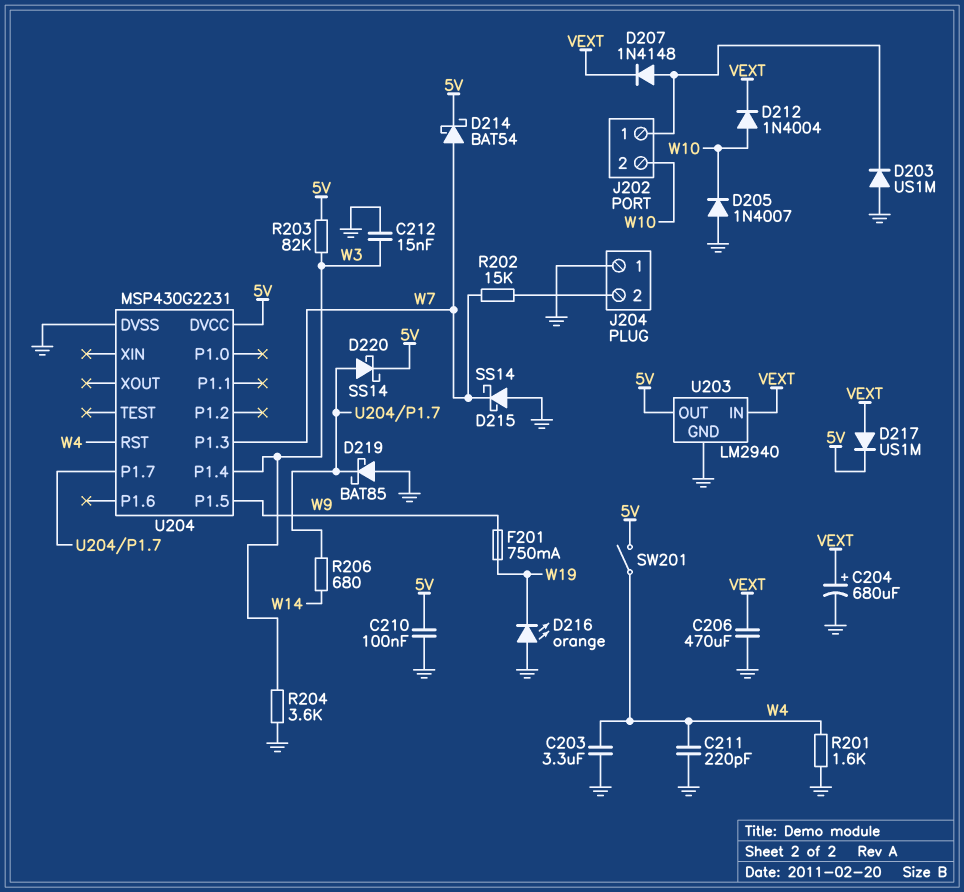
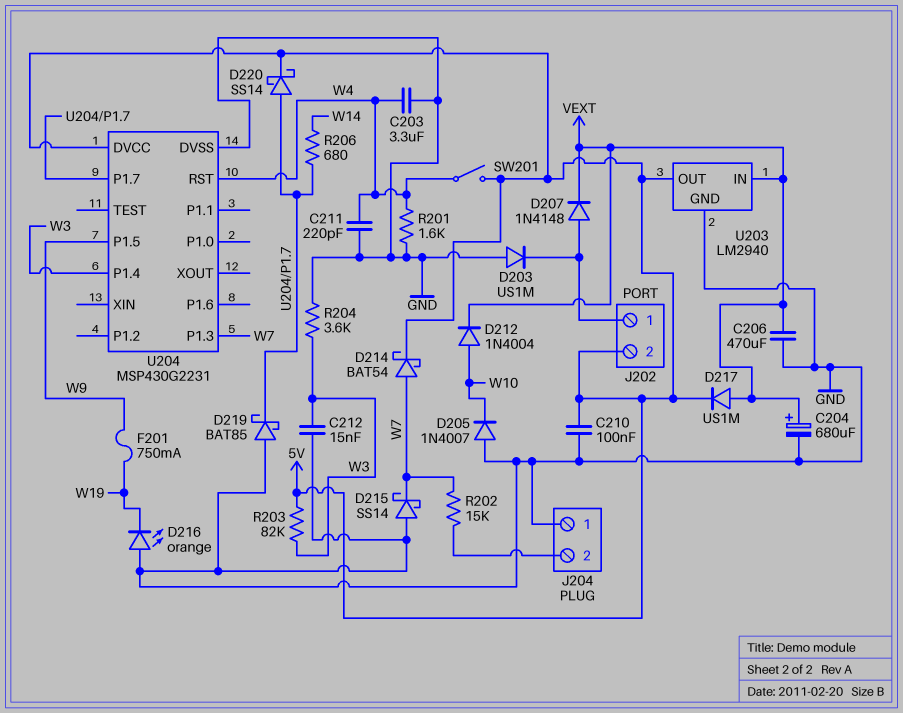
J202 pin 2: W10 -> 5V

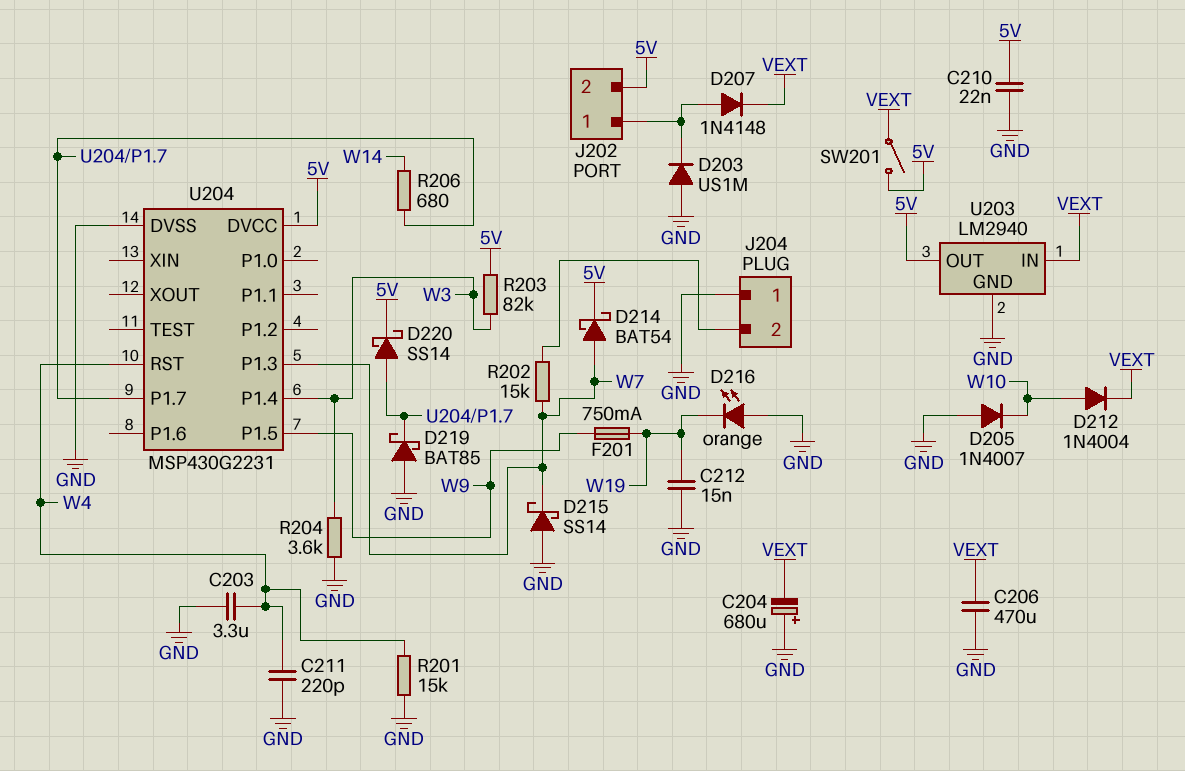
C204: 680uF (plus VEXT, minus GND) -> 680uF (plus GND, minus VEXT)
C210: 100nF (5V, GND) -> 22nF (5V, GND)
C212: 15nF (GND, W3) -> 15nF (GND, W19)
D217: diode US1M (A VEXT, K 5V) -> none
R201: 1.6k (GND, W4) -> 15k (GND, W4)
SW201: switch (5V, W4) -> switch (5V, VEXT)

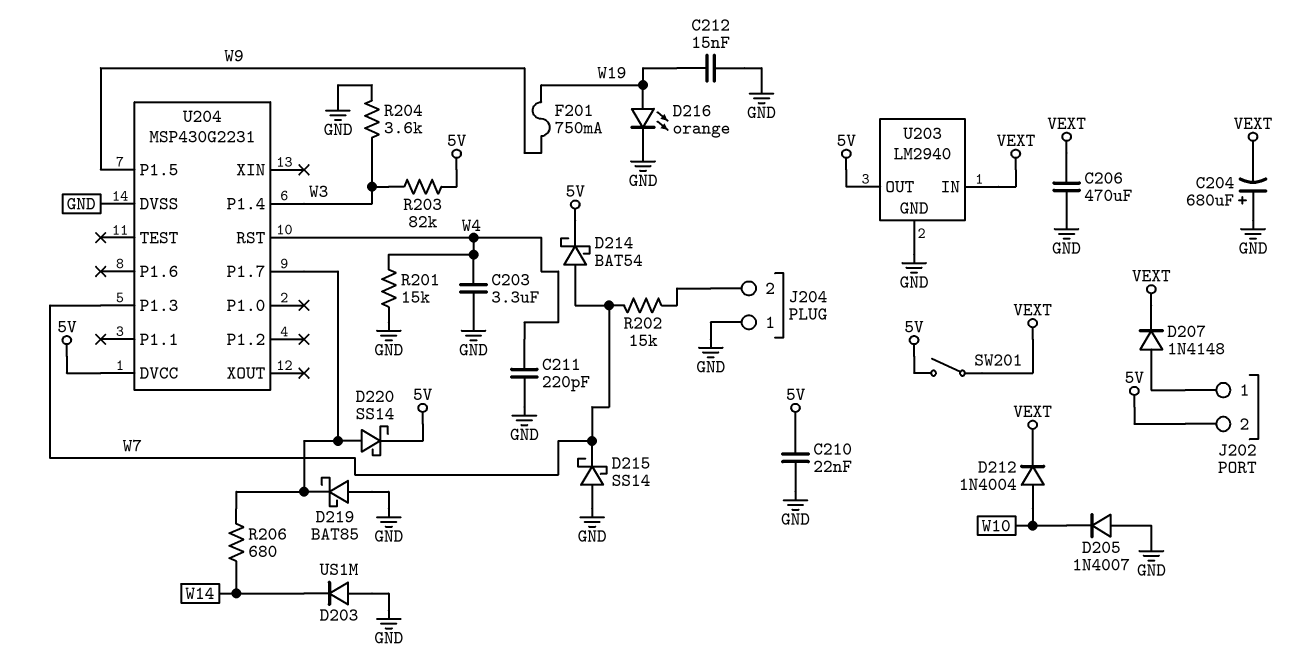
D203: diode US1M (A GND, K J202/1) -> diode US1M (A GND, K W14)
D216: LED orange (A GND, K W19) -> LED orange (A W19, K GND)

